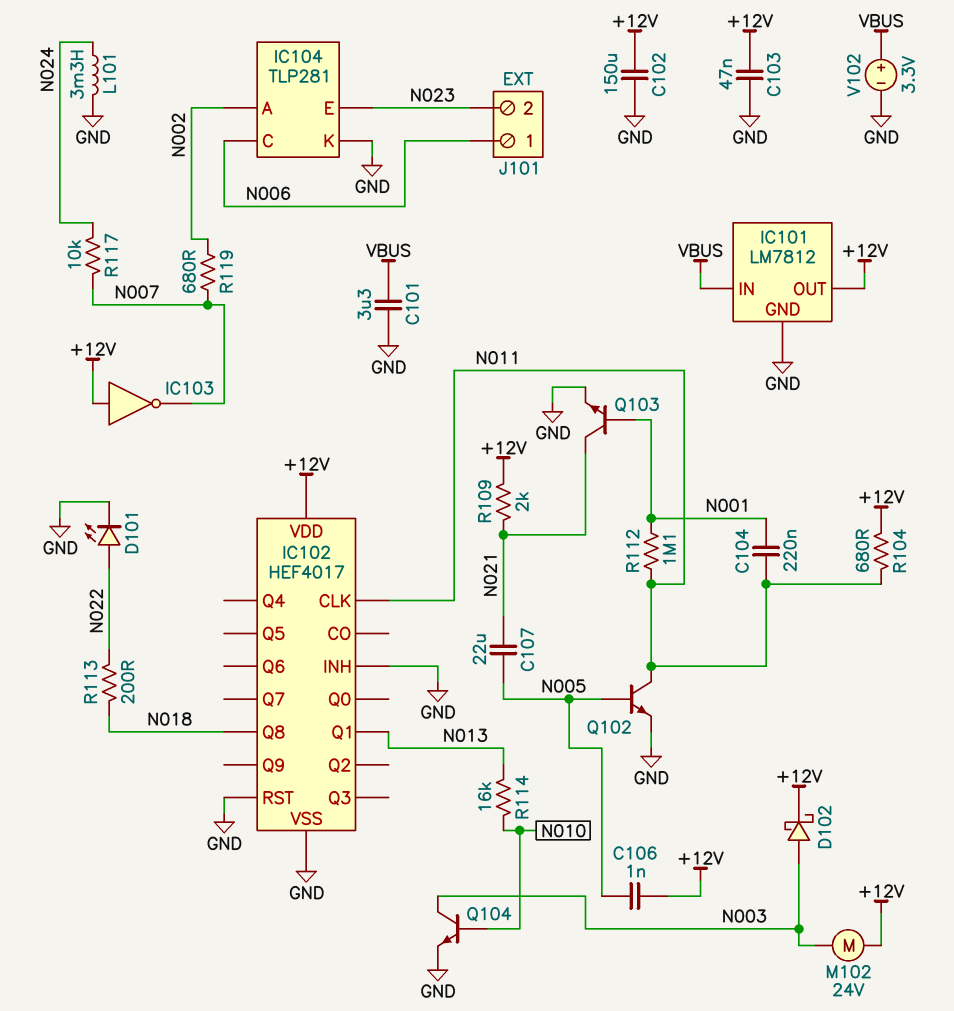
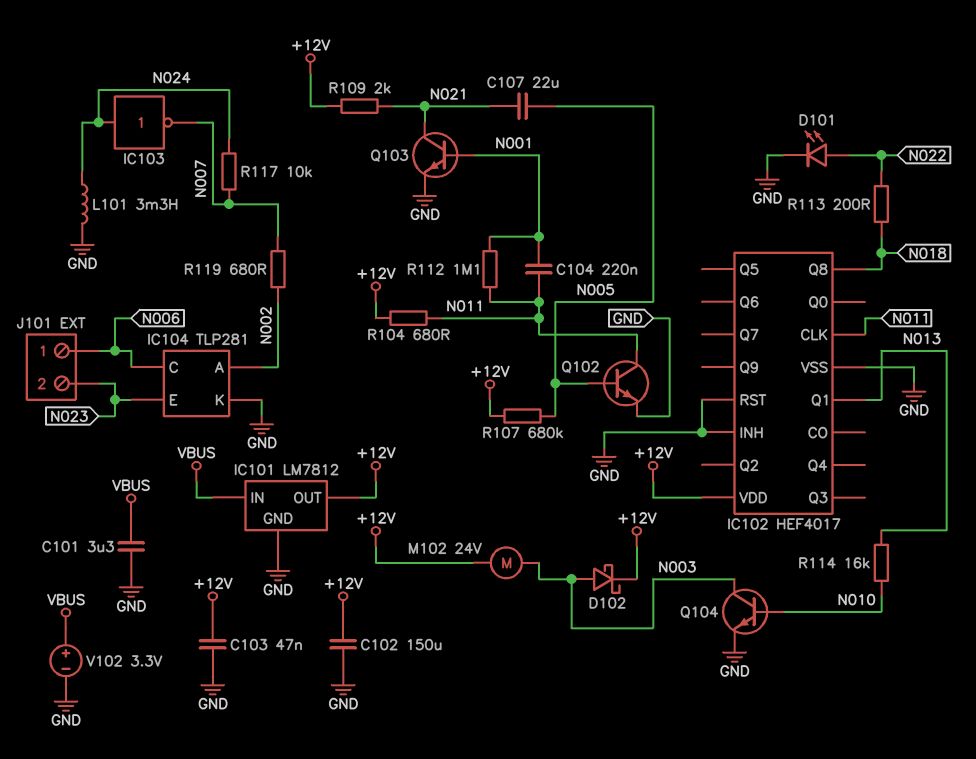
C106: 1nF (+12V, N005) -> none
IC103: NOT (in +12V, out N007) -> NOT (in N024, out N007)
R107: none -> 680k (+12V, N005)

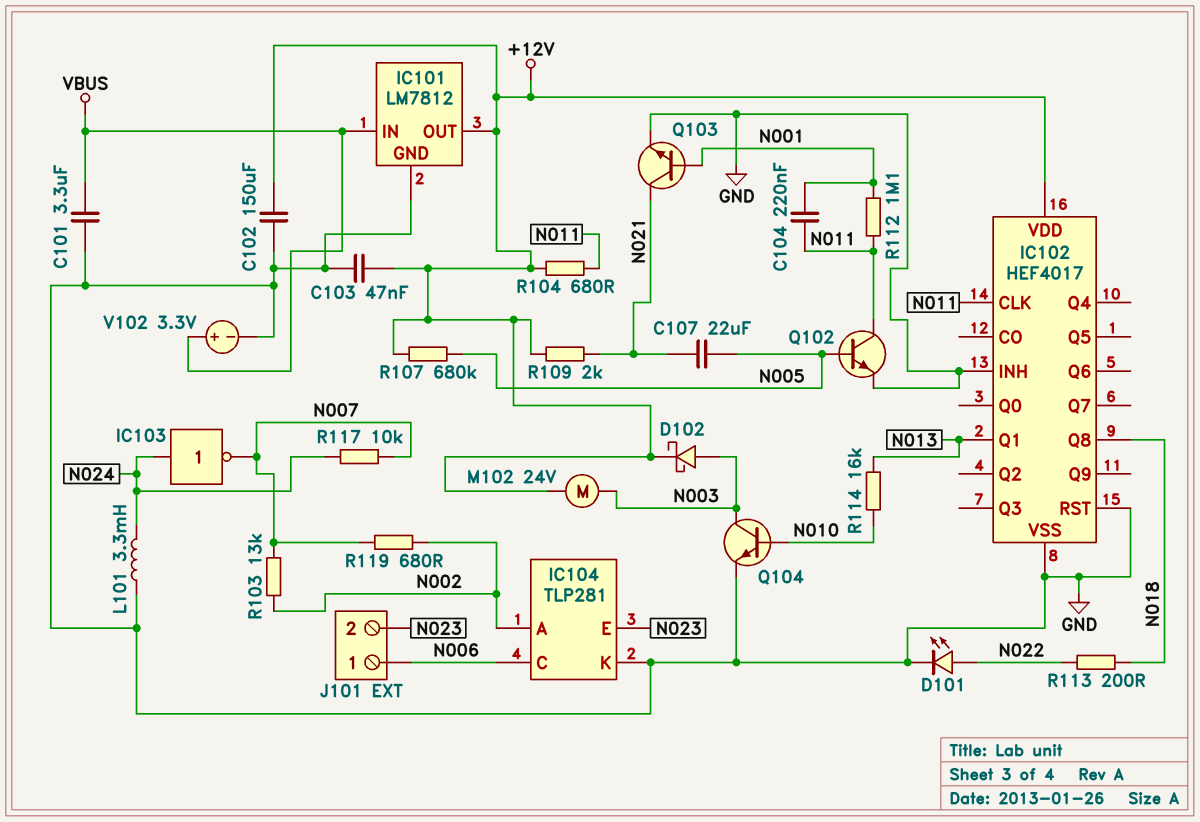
R103: none -> 13k (N002, N007)

